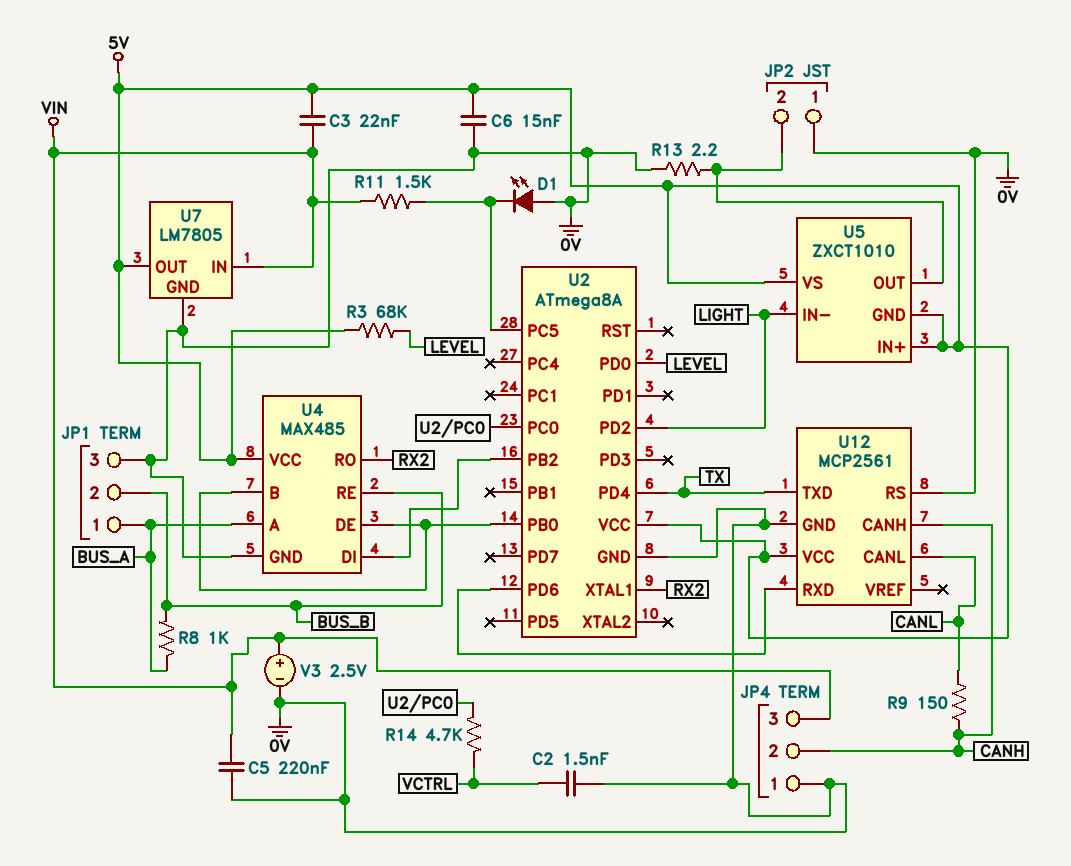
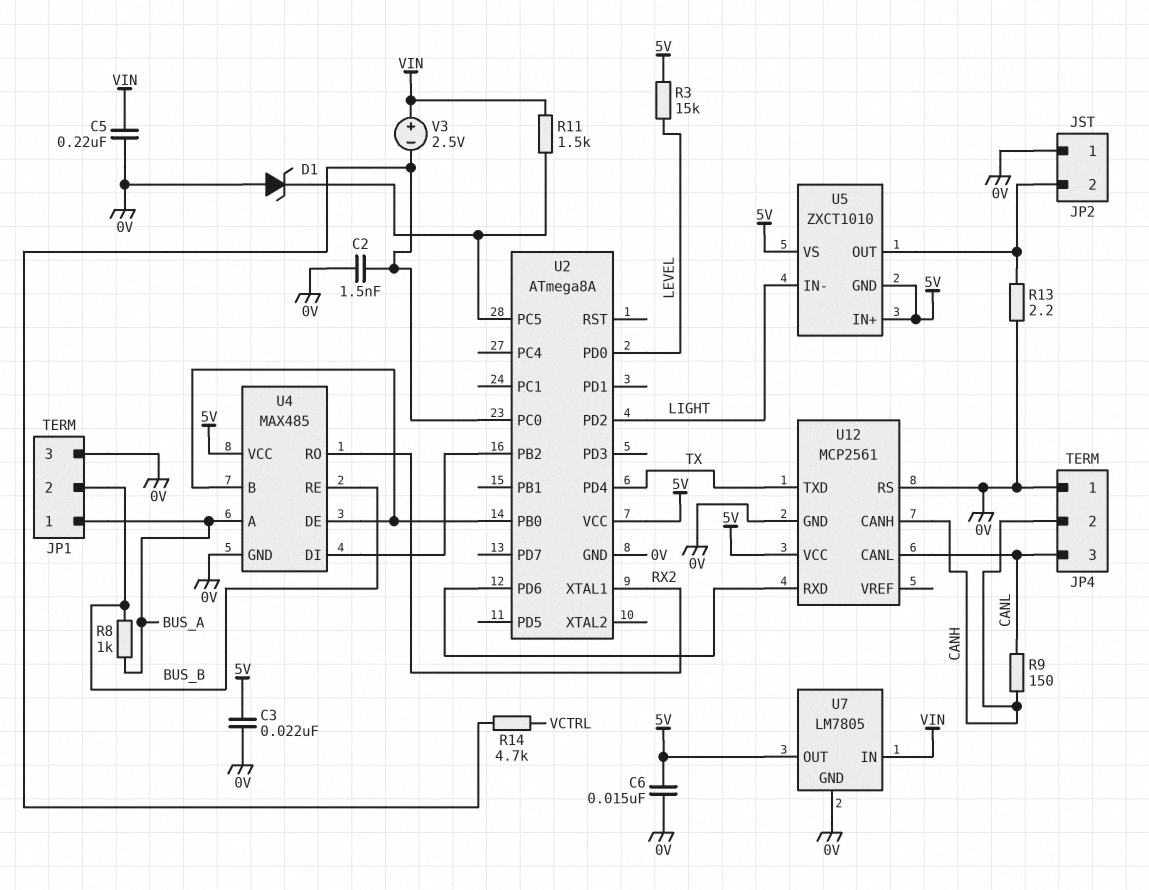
C2: 1.5nF (0V, VCTRL) -> 1.5nF (0V, U2/PC0)
C3: 22nF (5V, VIN) -> 22nF (0V, 5V)
D1: LED (A 0V, K U2/PC5) -> zener (A 0V, K U2/PC5)
JP4 pin 3: VIN -> CANL
R3: 68k (5V, LEVEL) -> 15k (5V, LEVEL)
V3: 2.5V (plus VIN, minus 0V) -> 2.5V (plus VIN, minus U2/PC0)

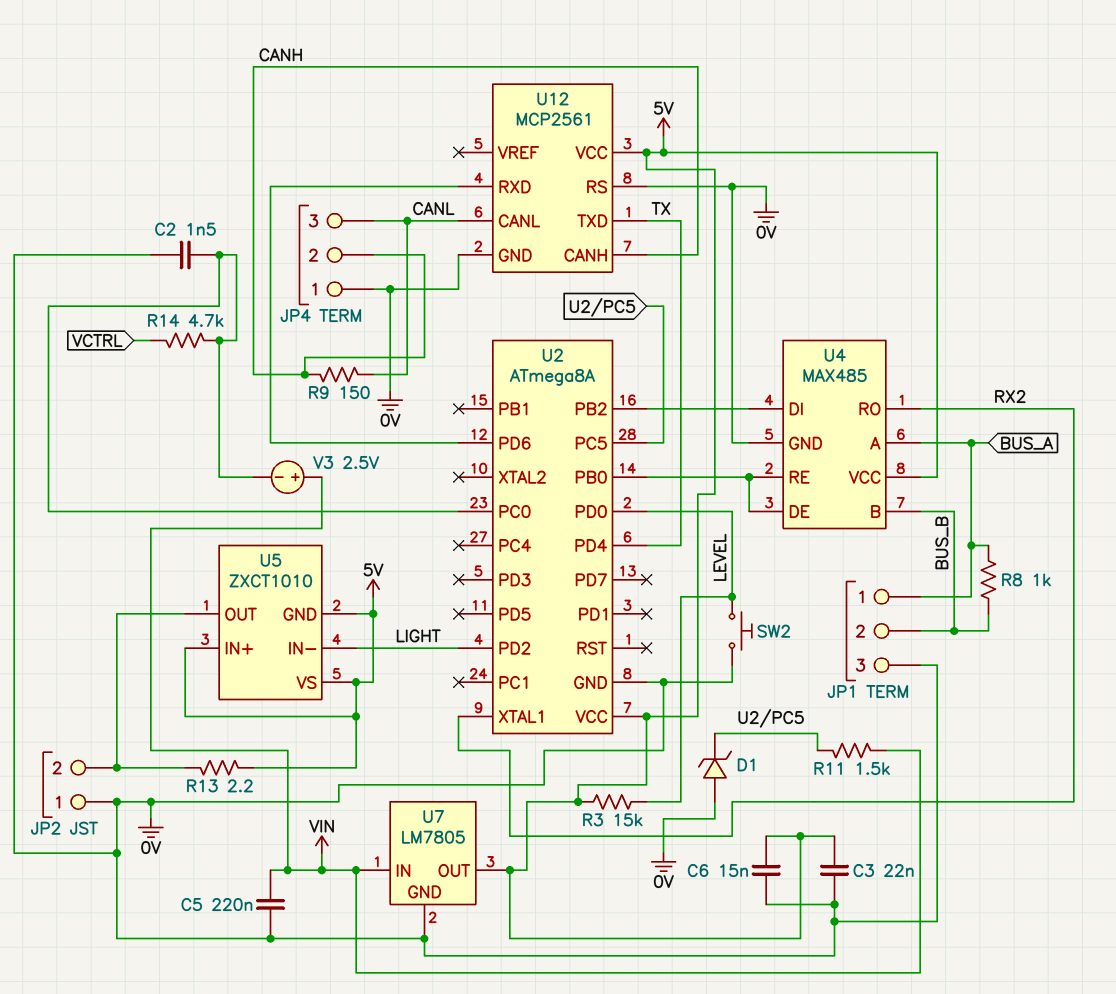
R13: 2.2 (0V, JP2/2) -> 2.2 (5V, JP2/2)
SW2: none -> button (0V, LEVEL)
U4 pin B: U2/PB0 -> BUS_B
U4 pin RE: BUS_B -> U2/PB0

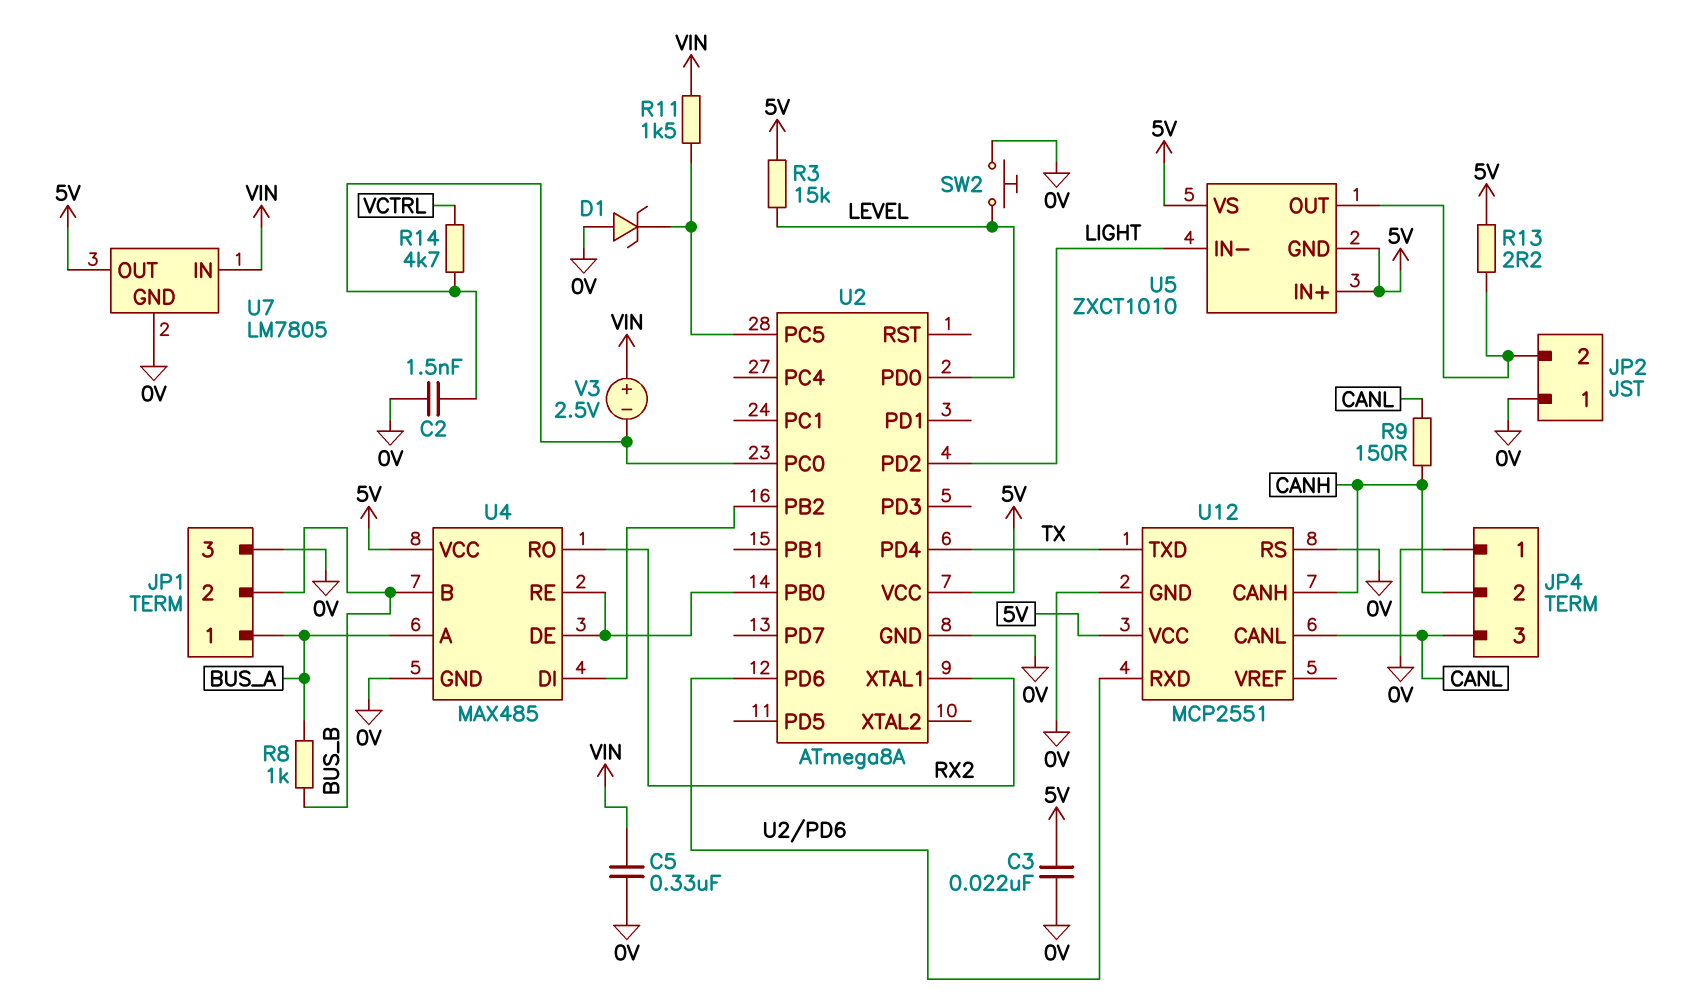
C5: 220nF (0V, VIN) -> 330nF (0V, VIN)
C6: 15nF (0V, 5V) -> none
U12: MCP2561 -> MCP2551

